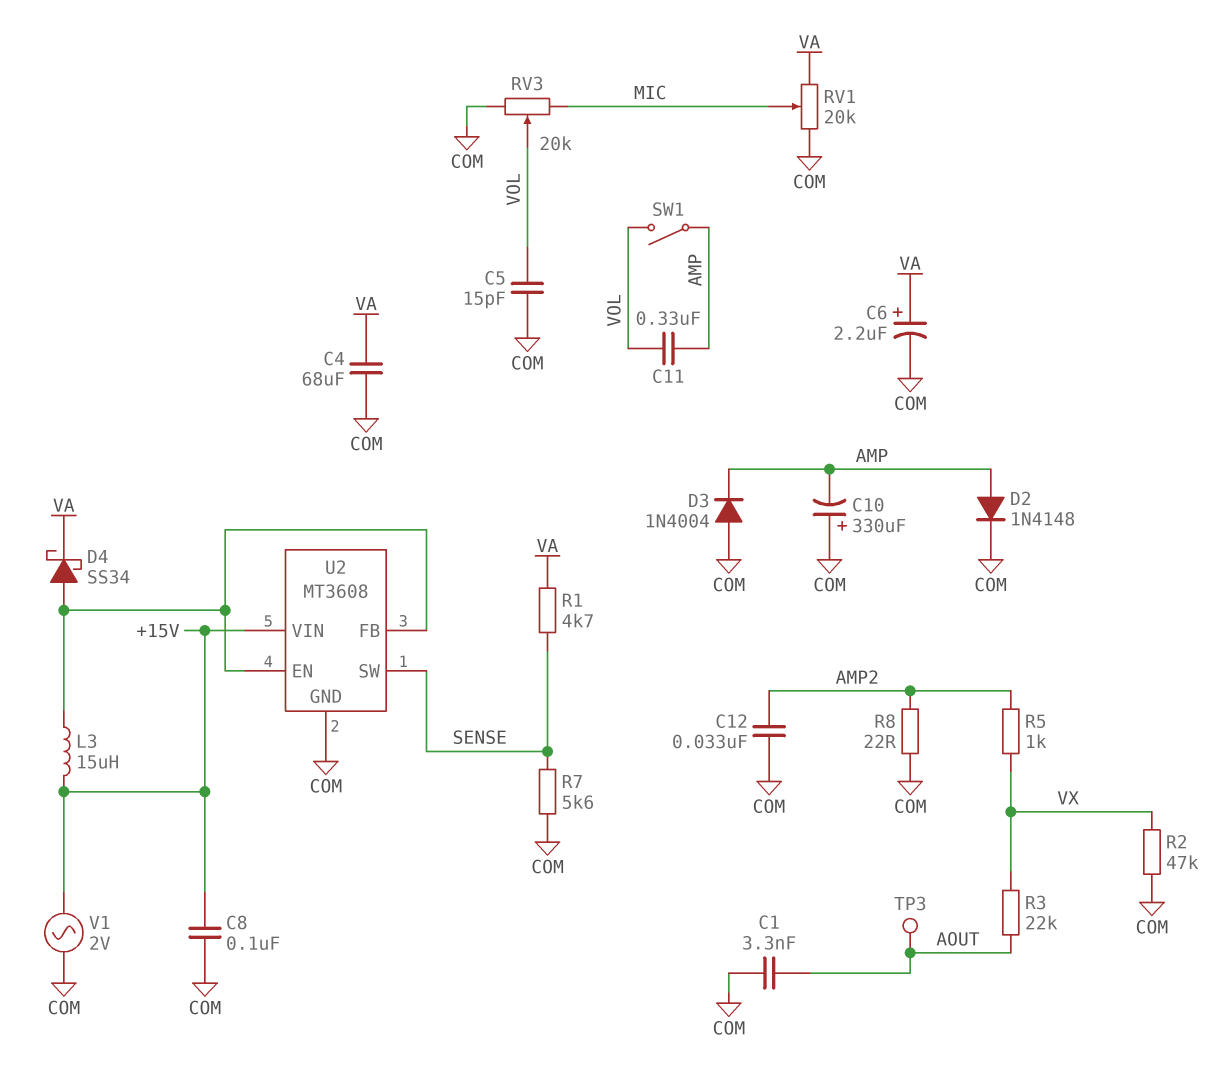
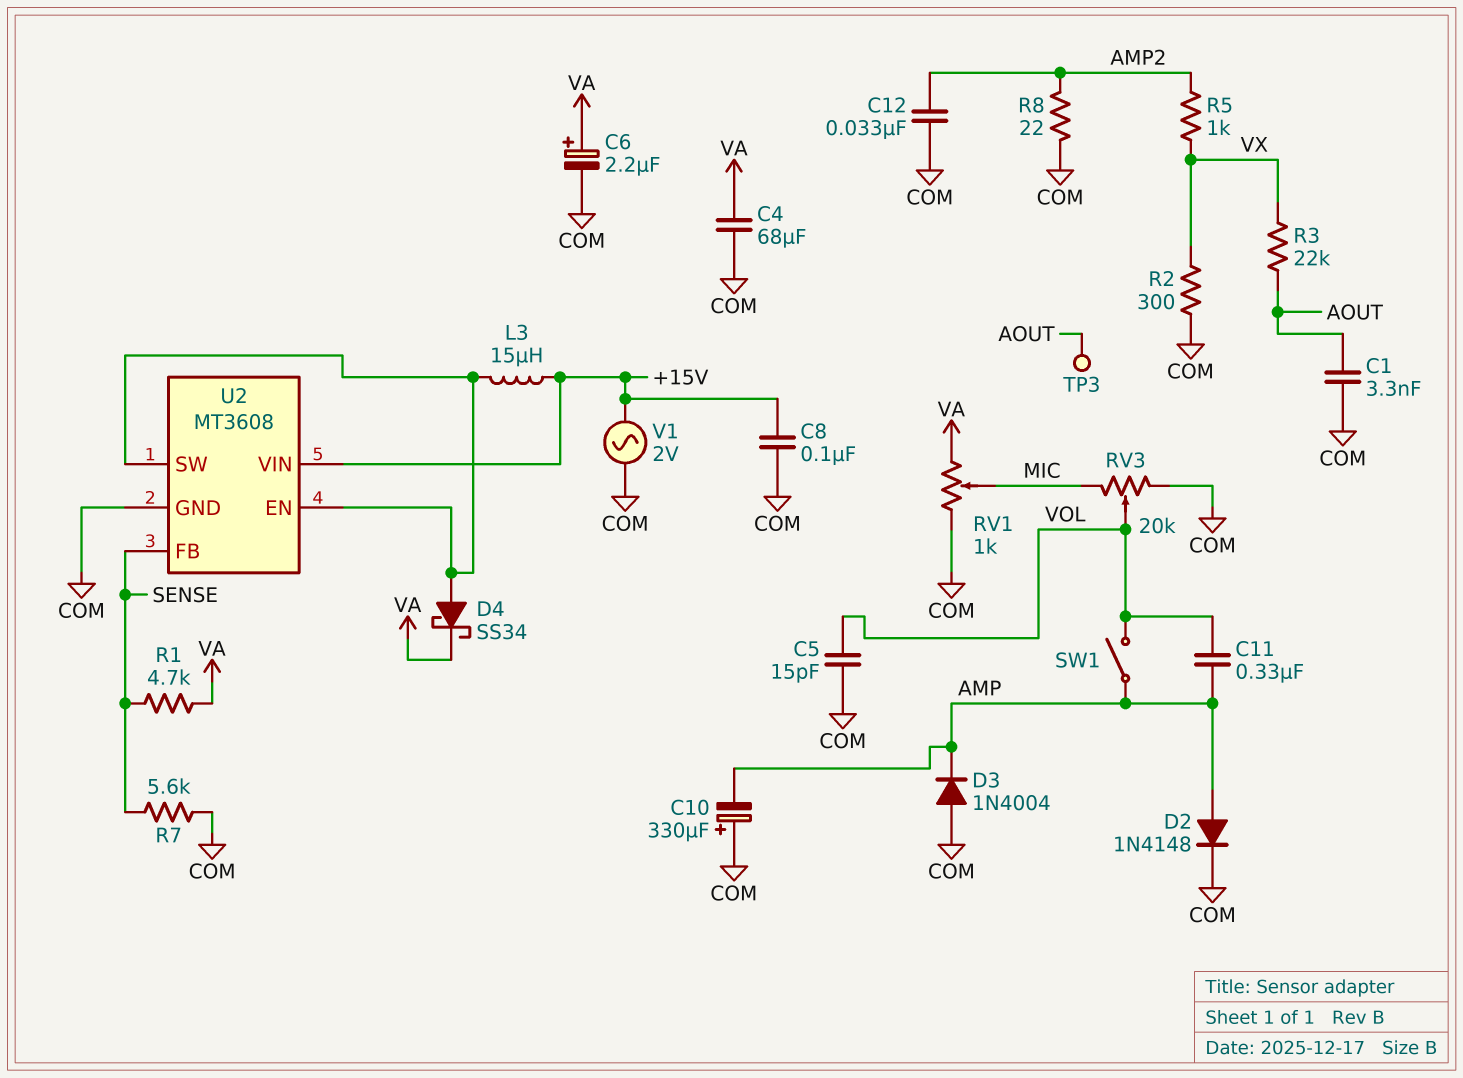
R2: 47k (COM, VX) -> 300 (COM, VX)
RV1: 20k (COM, VA, wiper MIC) -> 1k (COM, VA, wiper MIC)
U2 pin FB: U2/EN -> SENSE
U2 pin SW: SENSE -> U2/EN

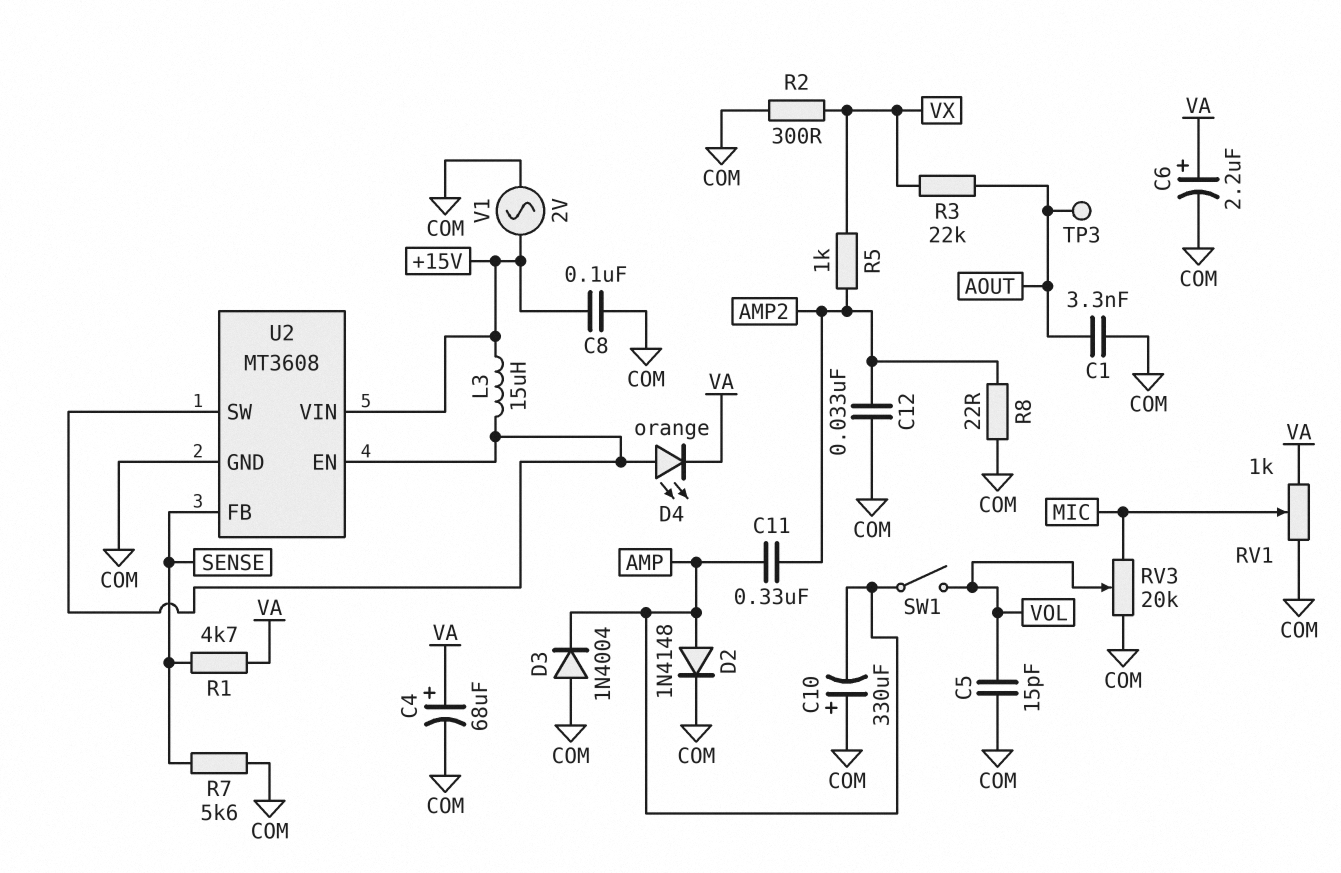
C4: 68uF (COM, VA) -> 68uF (plus VA, minus COM)
C11: 330nF (AMP, VOL) -> 330nF (AMP, AMP2)
D4: schottky SS34 (A U2/EN, K VA) -> LED orange (A U2/EN, K VA)

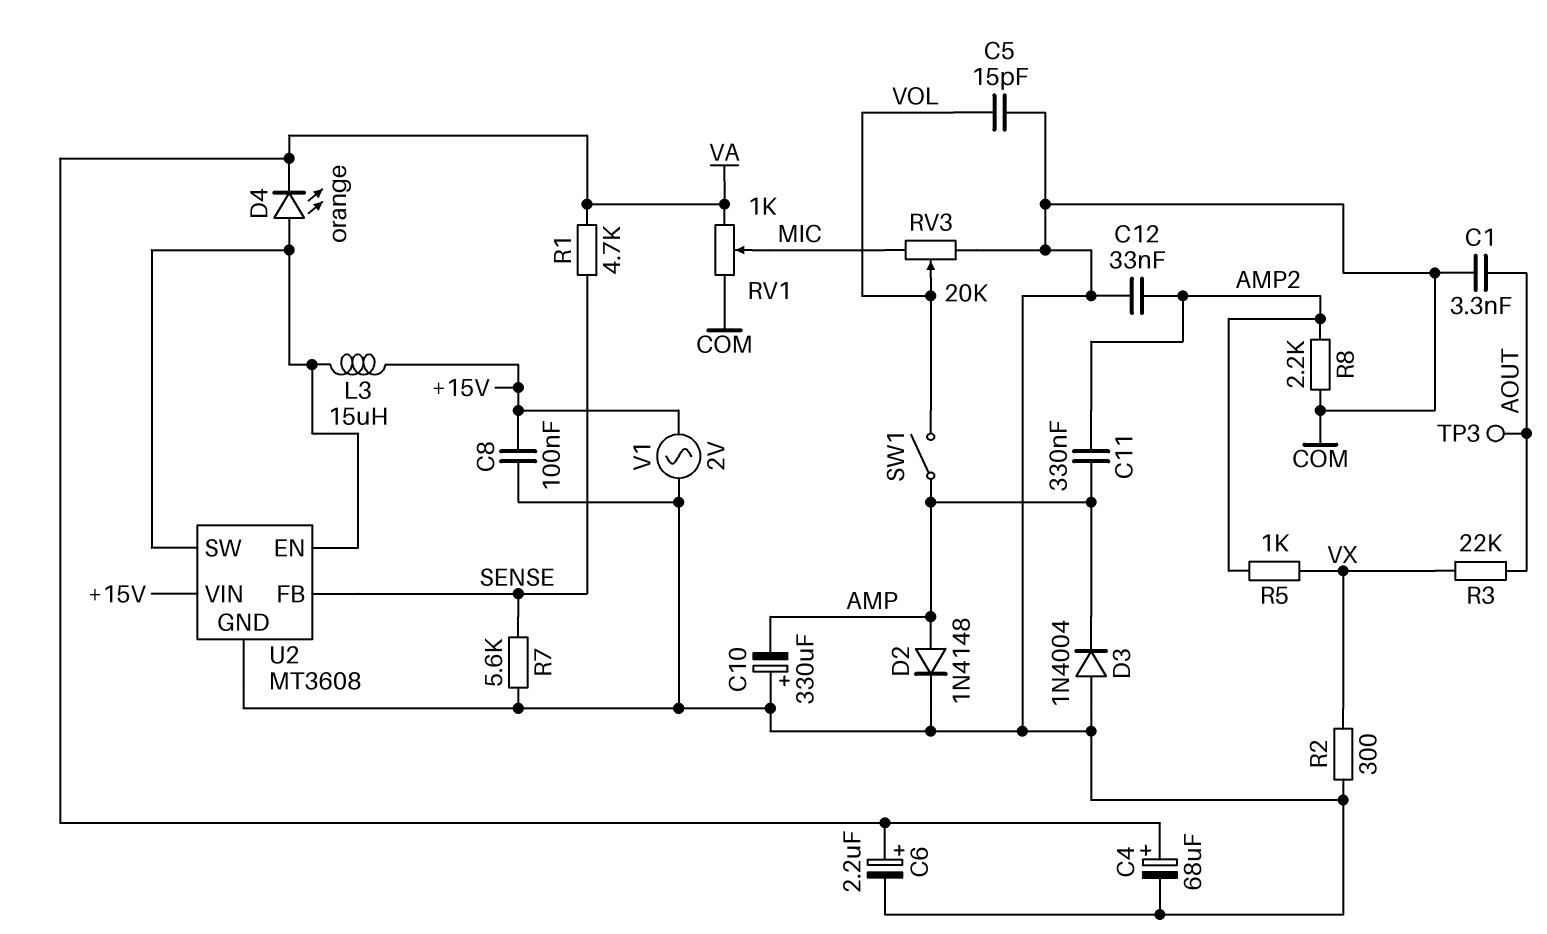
R8: 22 (AMP2, COM) -> 2.2k (AMP2, COM)

